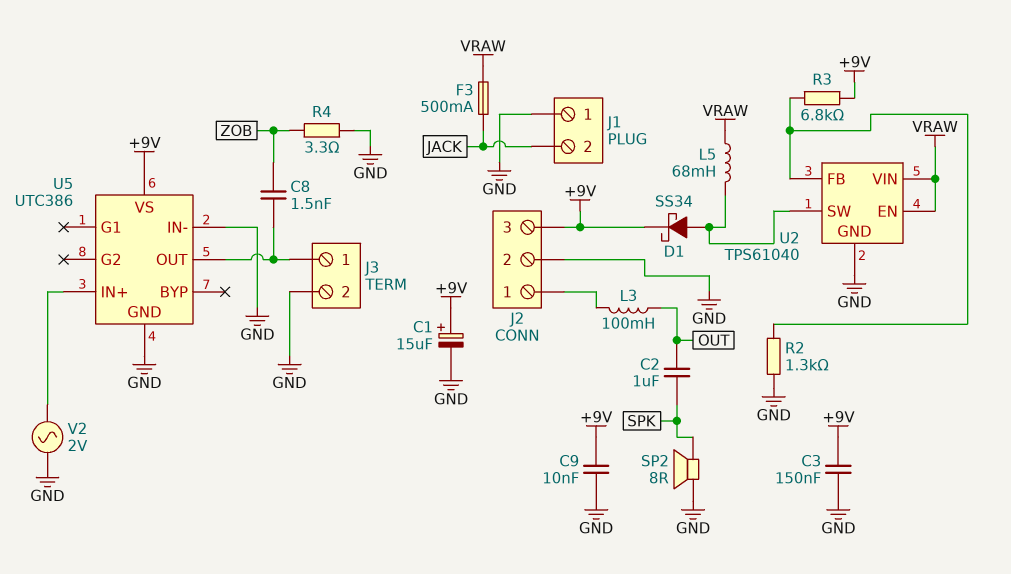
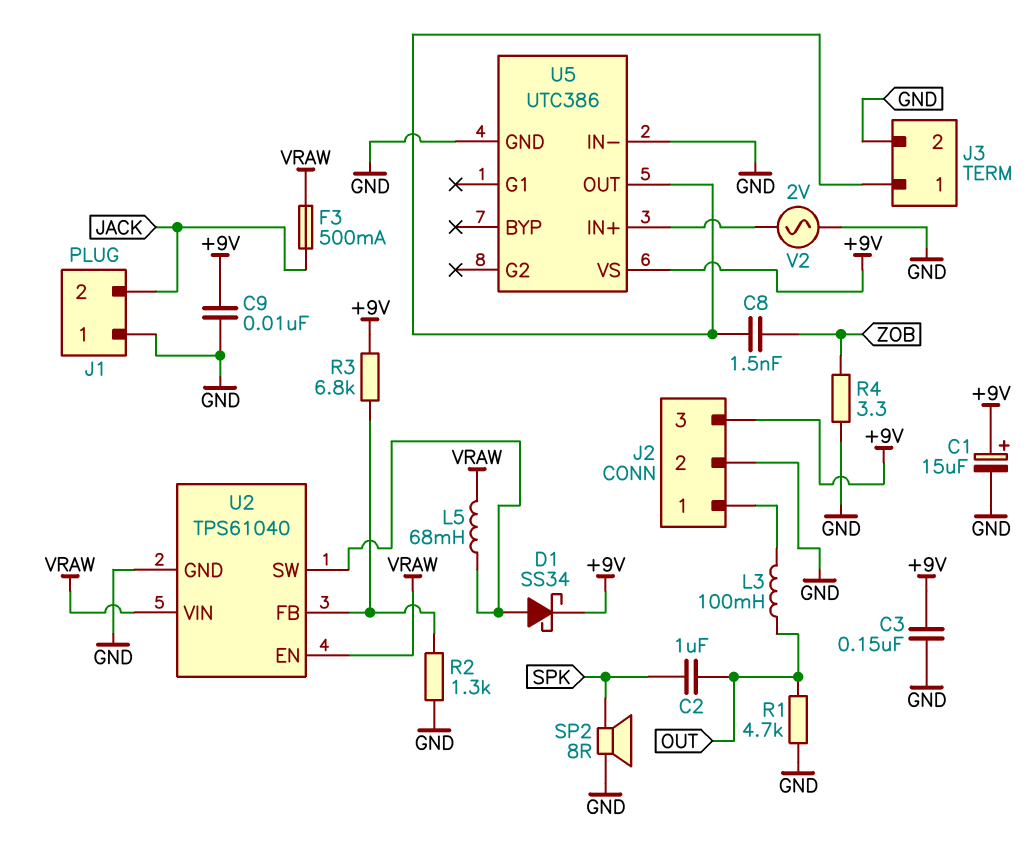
R1: none -> 4.7k (GND, OUT)

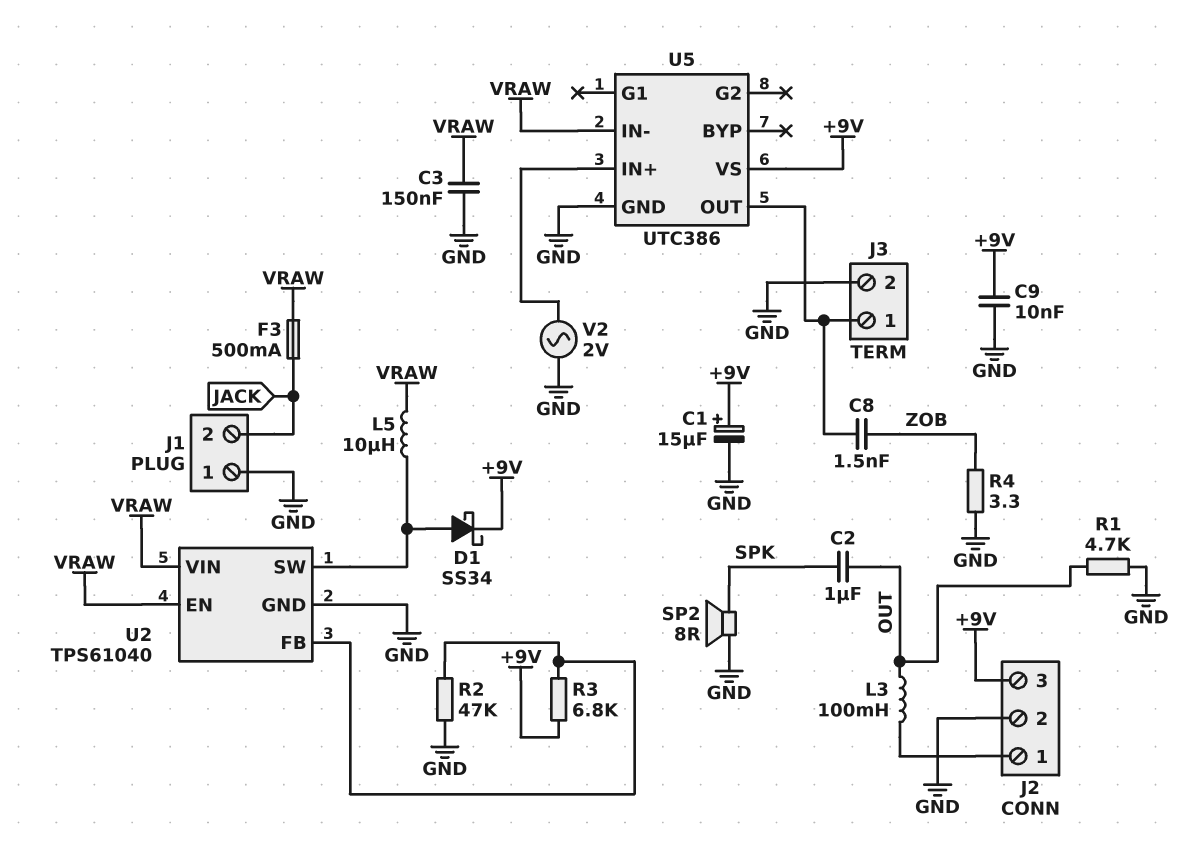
C3: 150nF (+9V, GND) -> 150nF (GND, VRAW)
L5: 68mH (U2/SW, VRAW) -> 10uH (U2/SW, VRAW)
R2: 1.3k (GND, U2/FB) -> 47k (GND, U2/FB)
U5 pin IN-: GND -> VRAW

